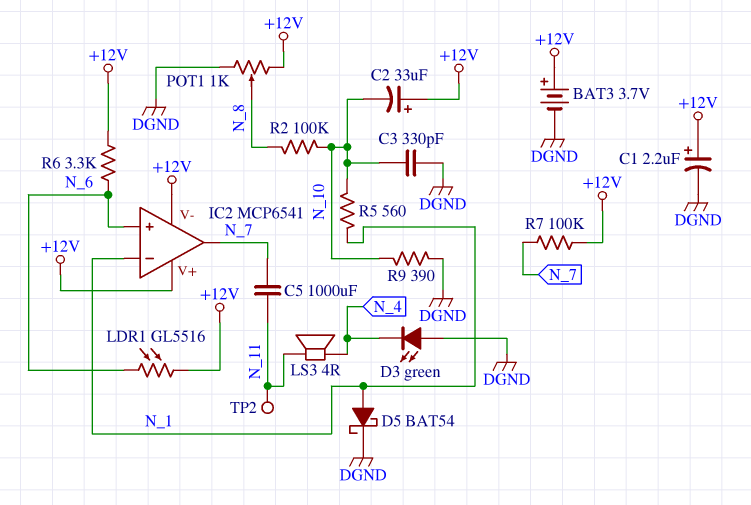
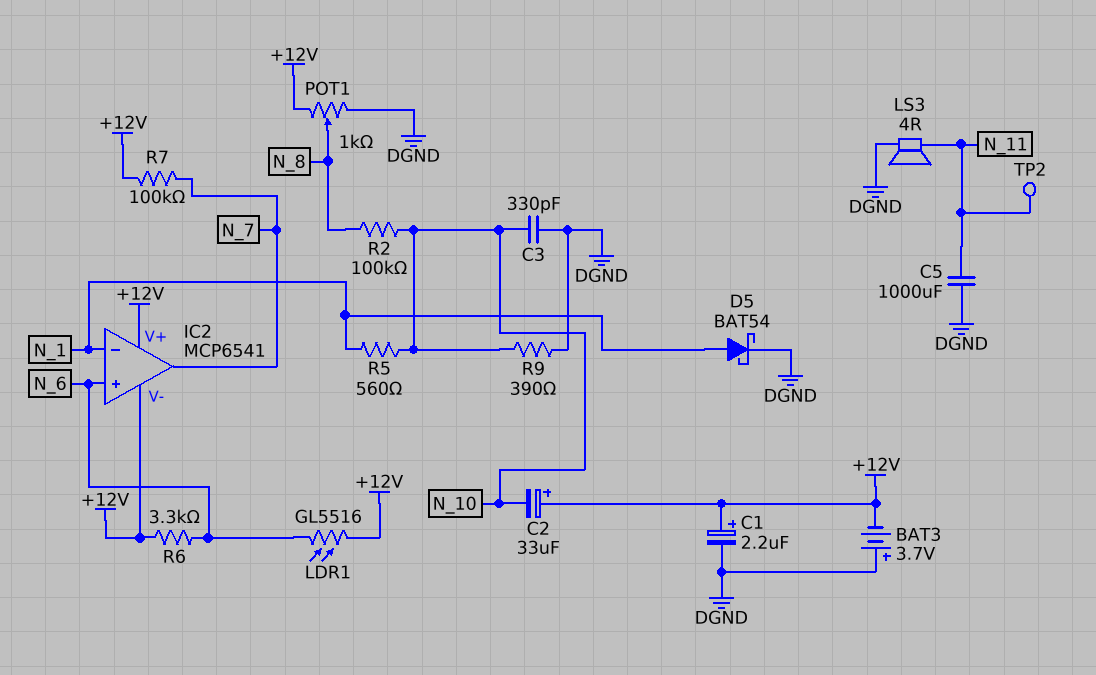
BAT3: 3.7V (plus +12V, minus DGND) -> 3.7V (plus DGND, minus +12V)
C5: 1000uF (N_7, N_11) -> 1000uF (DGND, N_11)
D3: LED green (A DGND, K N_4) -> none
LS3: speaker 4R (N_4, N_11) -> speaker 4R (DGND, N_11)

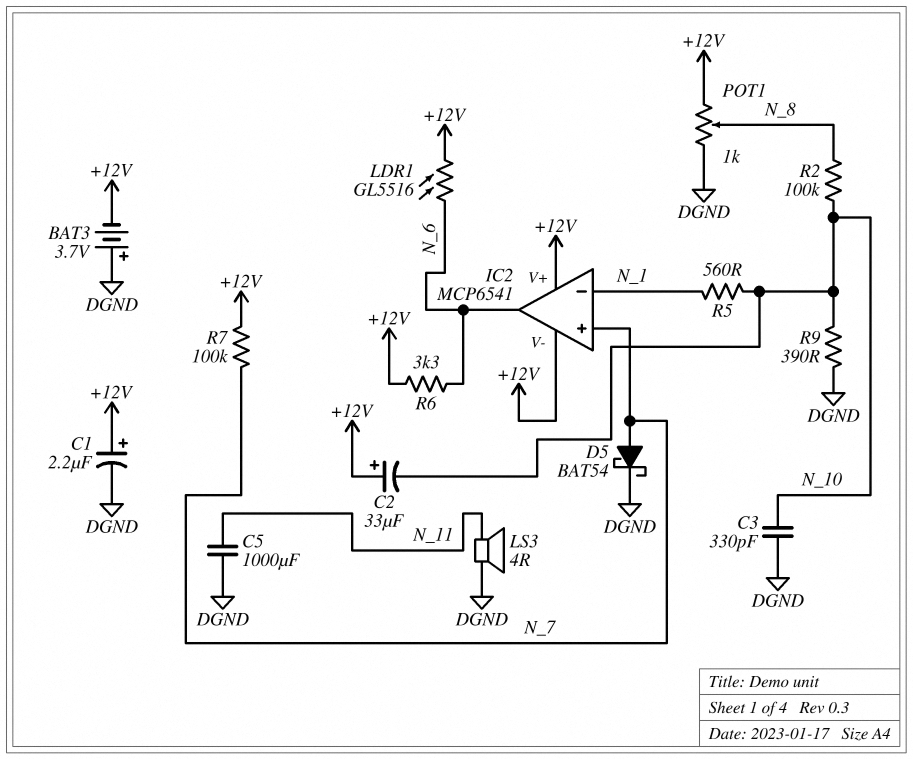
D5: schottky BAT54 (A N_1, K DGND) -> schottky BAT54 (A N_7, K DGND)
IC2 pin in+: N_6 -> N_7
IC2 pin out: N_7 -> N_6
TP2: test point (N_11) -> none

